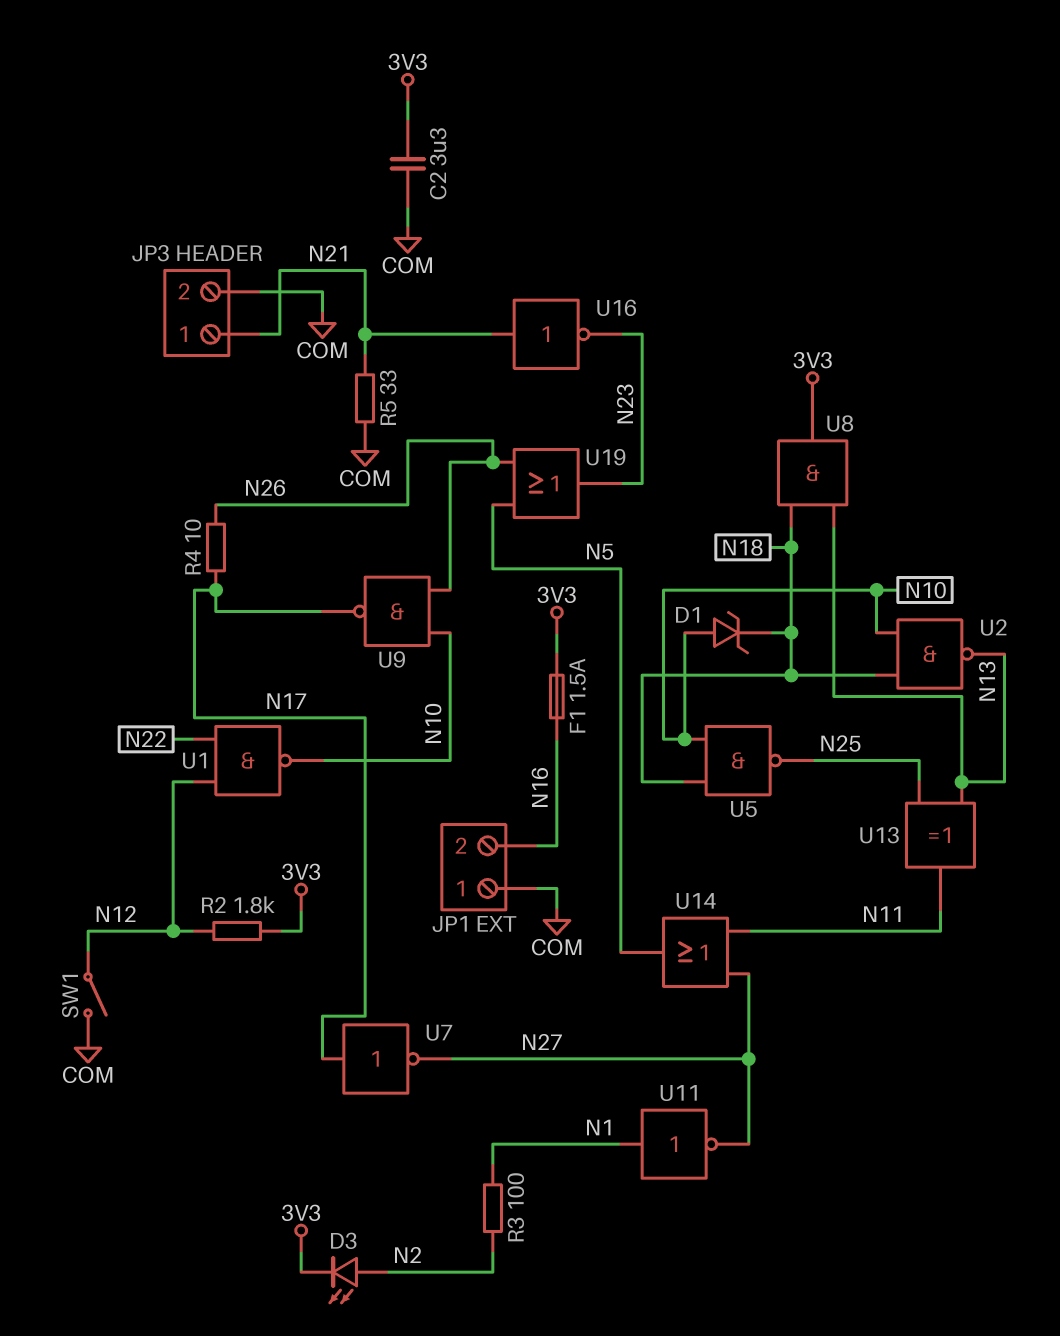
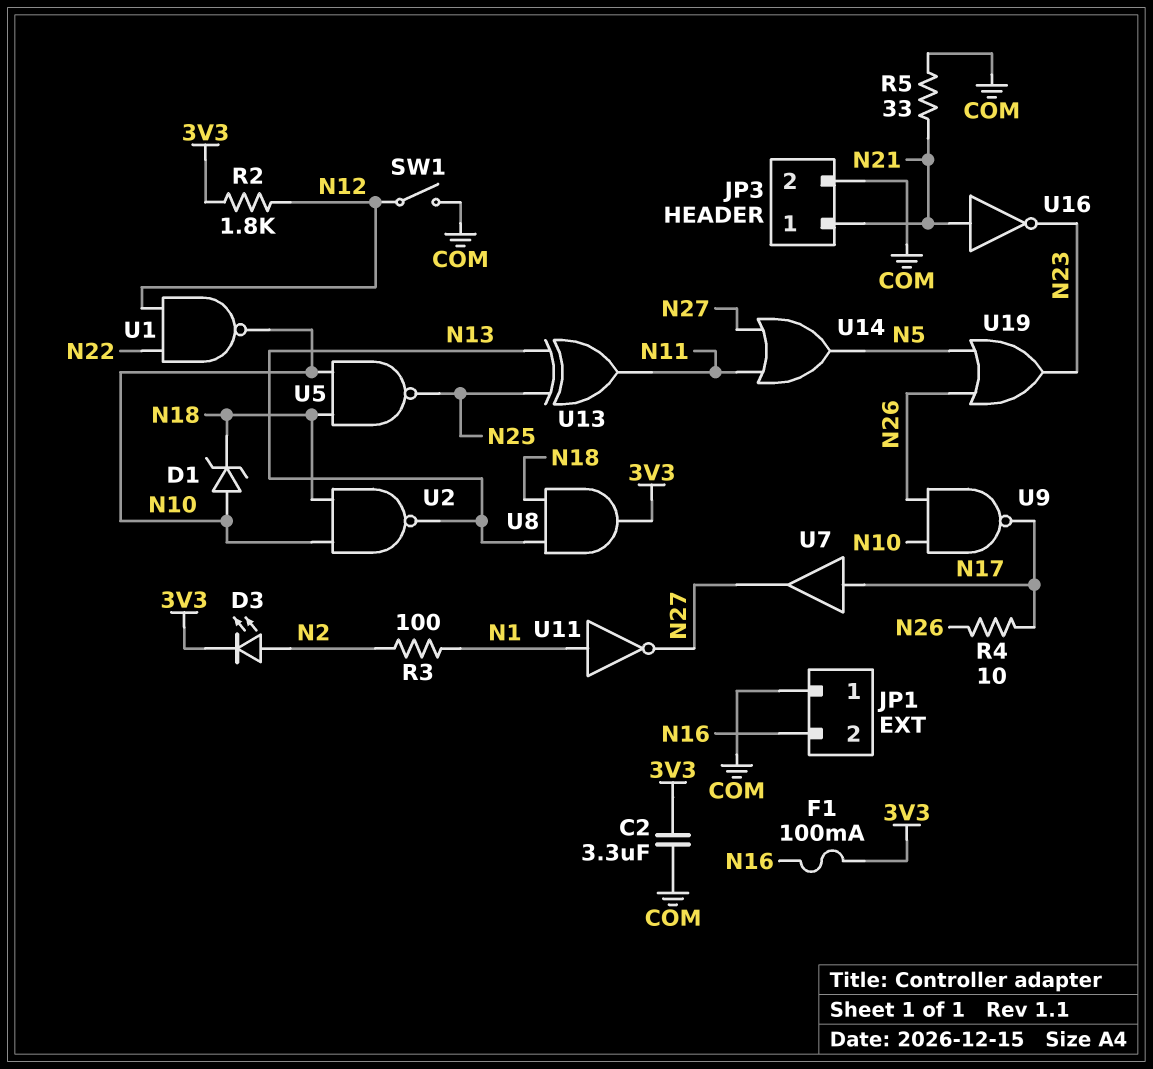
F1: 1.5A (3V3, N16) -> 100mA (3V3, N16)
U7: NOT (in N17, out N27) -> buffer (in N17, out N27)

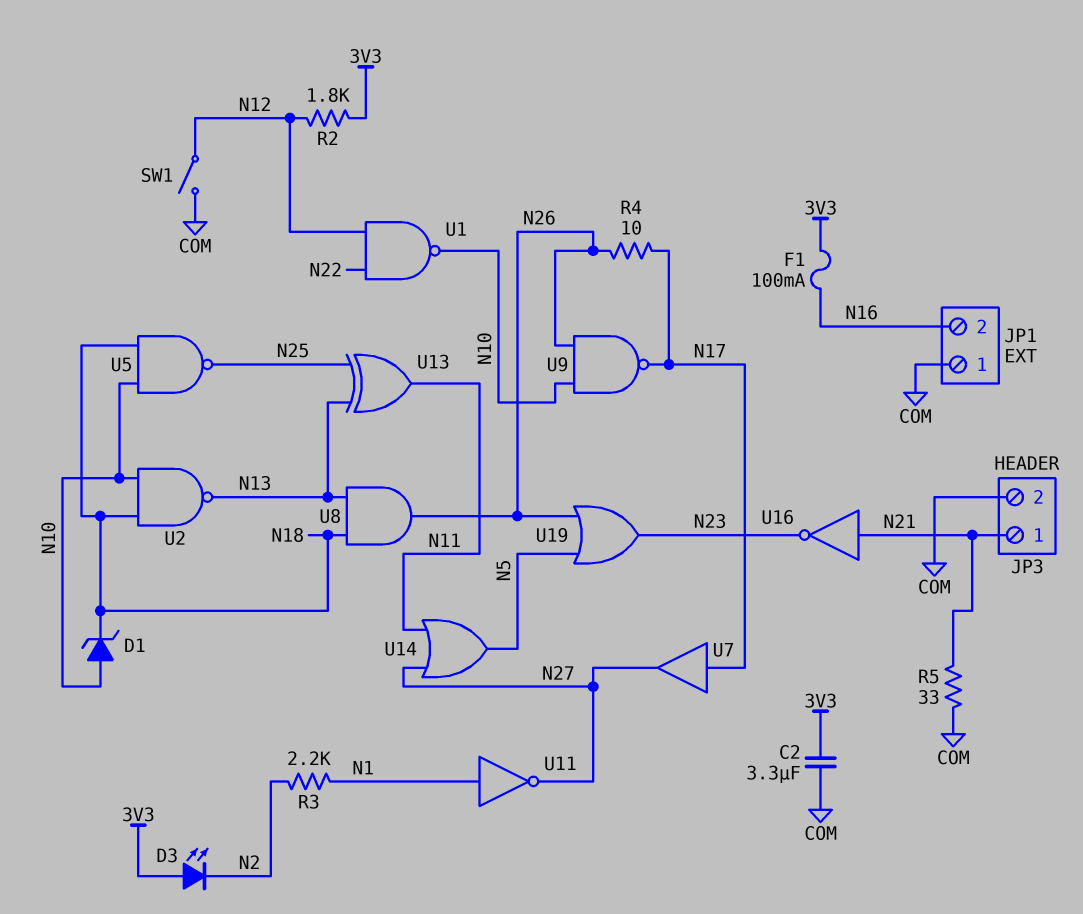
D3: LED (A N2, K 3V3) -> LED (A 3V3, K N2)
R3: 100 (N1, N2) -> 2.2k (N1, N2)
U8: AND (in N13, in N18, out 3V3) -> AND (in N13, in N18, out N26)

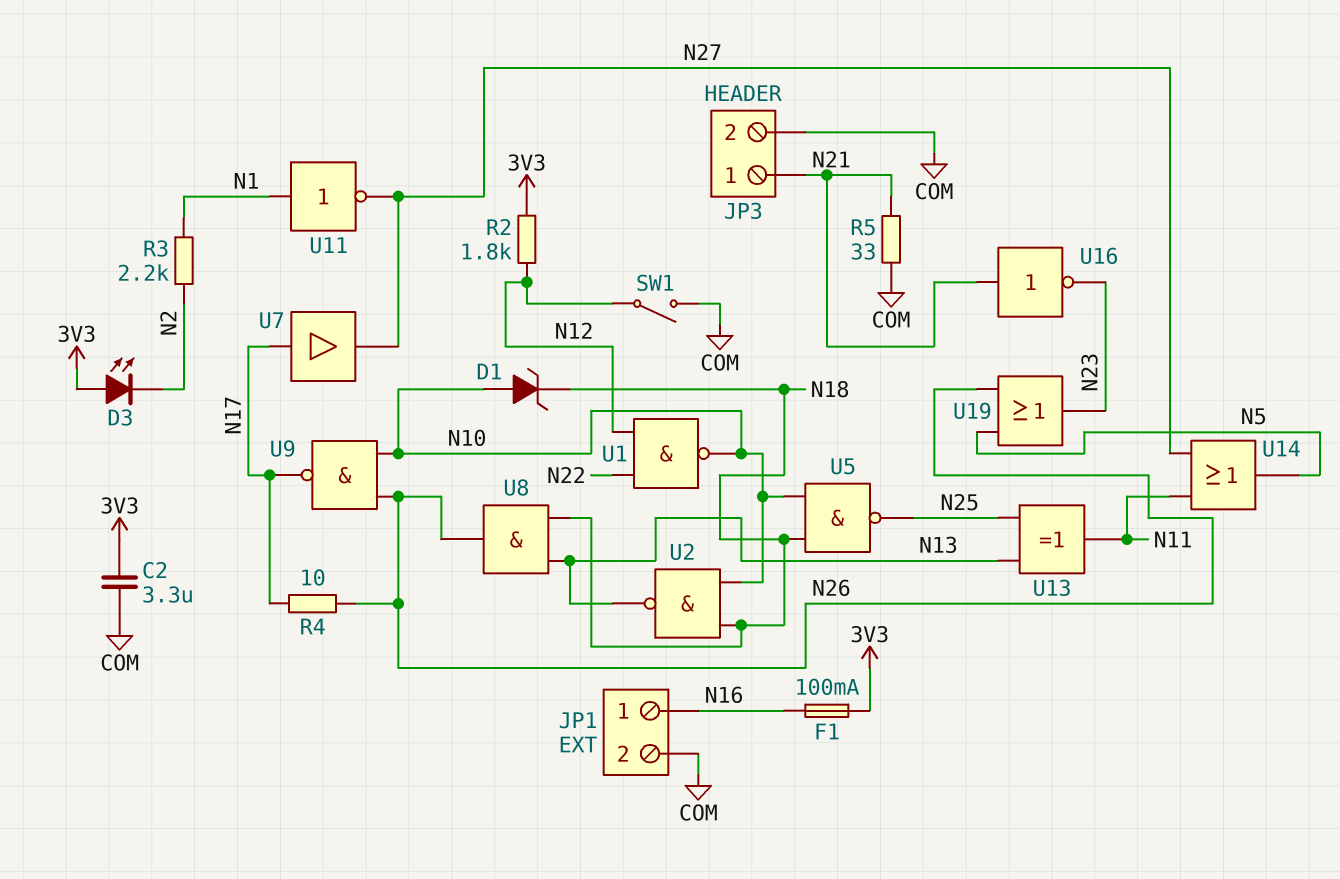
JP1 pin 1: COM -> N16
JP1 pin 2: N16 -> COM

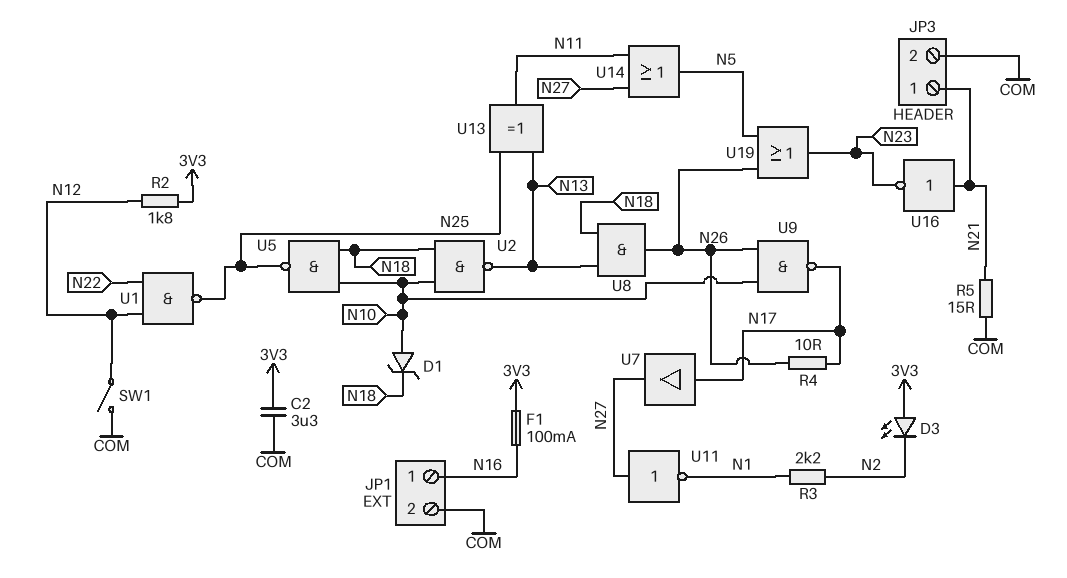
R5: 33 (COM, N21) -> 15 (COM, N21)
U1: NAND (in N12, in N22, out N10) -> NAND (in N12, in N22, out N25)
U11: NOT (in N1, out N27) -> NOT (in N27, out N1)

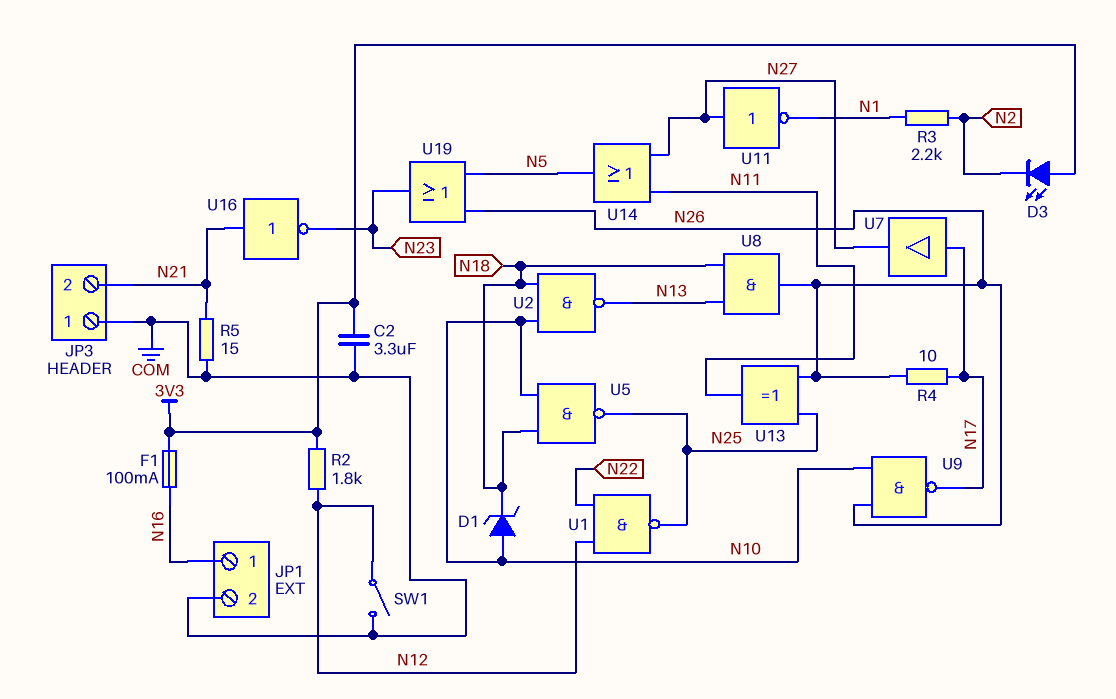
JP3 pin 1: N21 -> COM
JP3 pin 2: COM -> N21
U13: XOR (in N13, in N25, out N11) -> XOR (in N25, in N26, out N11)

